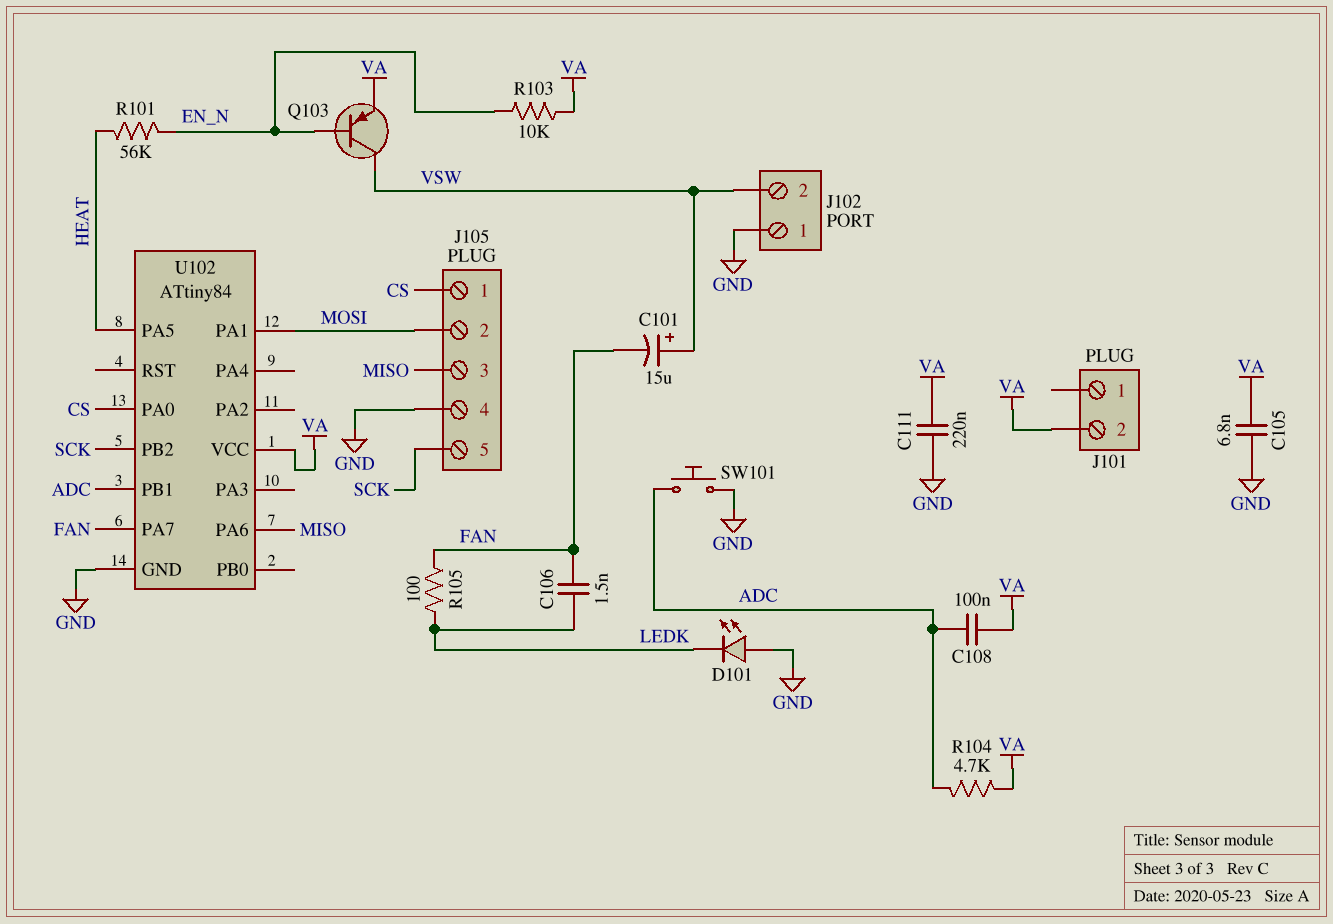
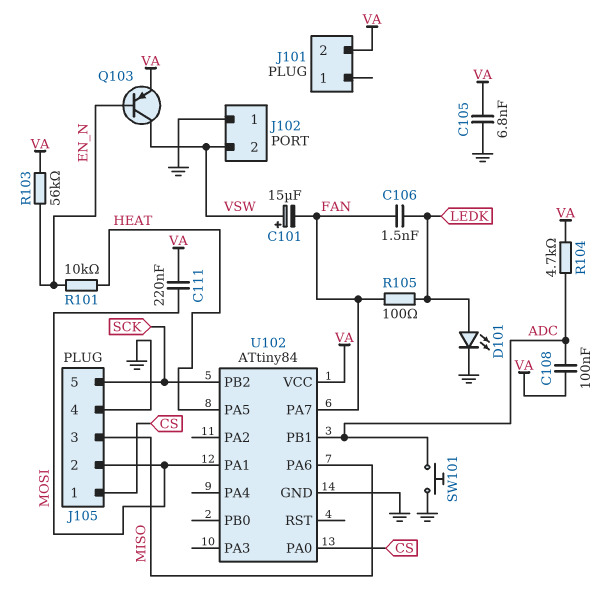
C111: 220nF (GND, VA) -> 220nF (MOSI, VA)
D101: LED (A GND, K LEDK) -> LED (A LEDK, K GND)
R101: 56k (EN_N, HEAT) -> 10k (EN_N, HEAT)
R103: 10k (EN_N, VA) -> 56k (EN_N, VA)

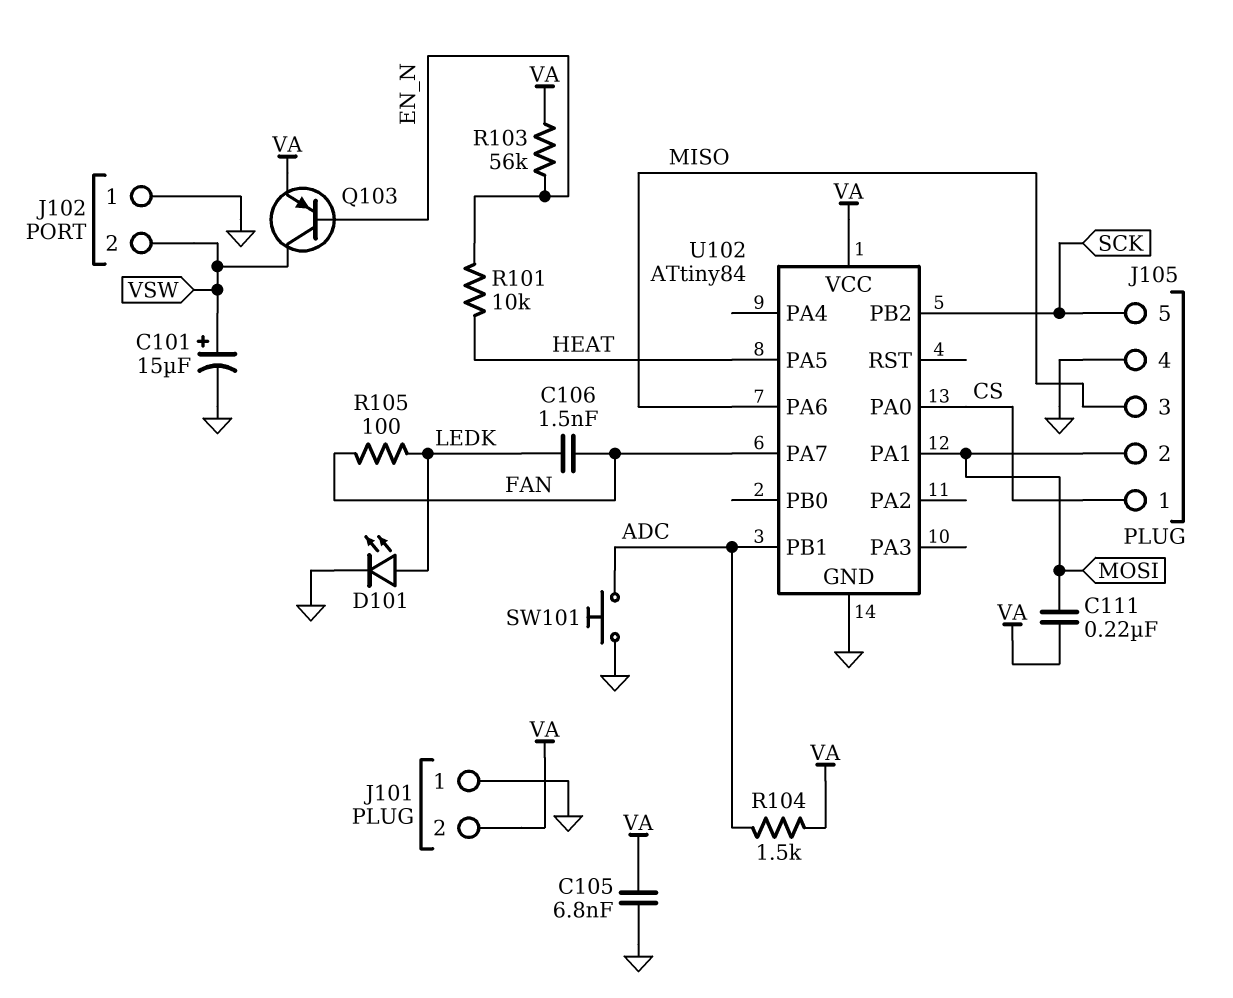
C101: 15uF (plus VSW, minus FAN) -> 15uF (plus VSW, minus GND)
C108: 100nF (ADC, VA) -> none
J101 pin 1: none -> GND
R104: 4.7k (ADC, VA) -> 1.5k (ADC, VA)

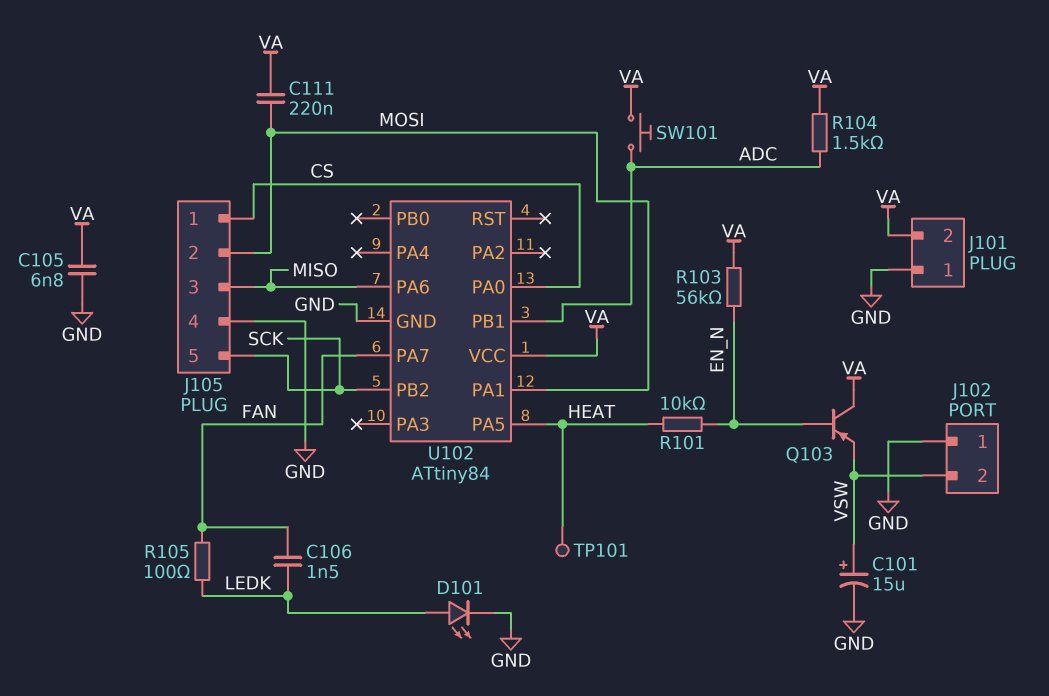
Q103: PNP (B EN_N, C VSW, E VA) -> PNP (B EN_N, C VA, E VSW)
SW101: button (ADC, GND) -> button (ADC, VA)
TP101: none -> test point (HEAT)

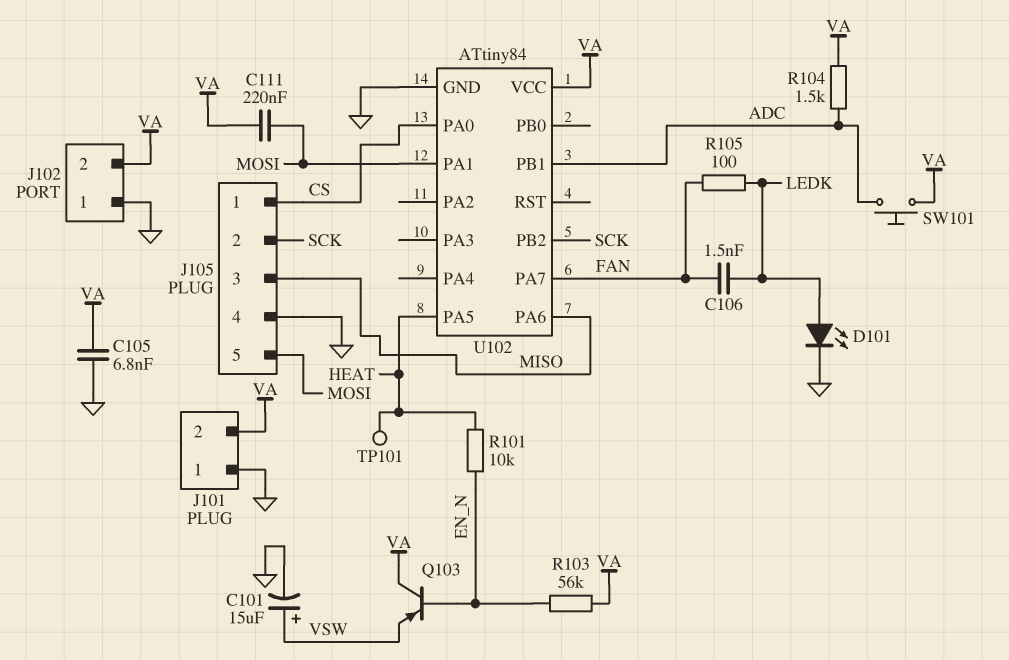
J102 pin 2: VSW -> VA
J105 pin 2: MOSI -> SCK
J105 pin 5: SCK -> MOSI

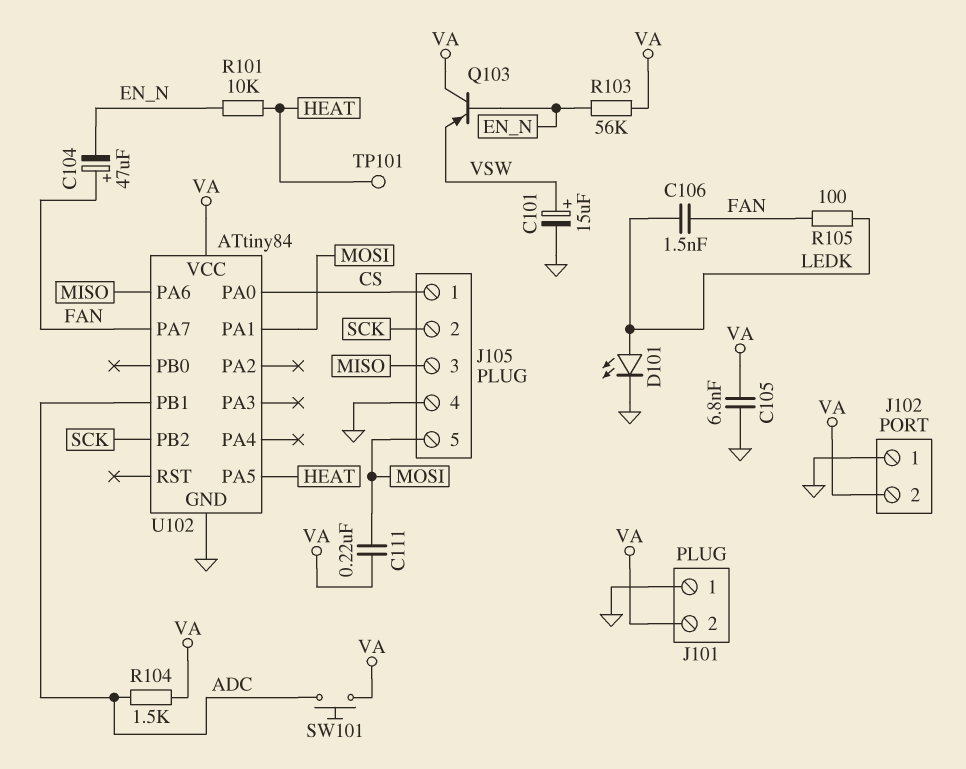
C104: none -> 47uF (plus FAN, minus EN_N)

